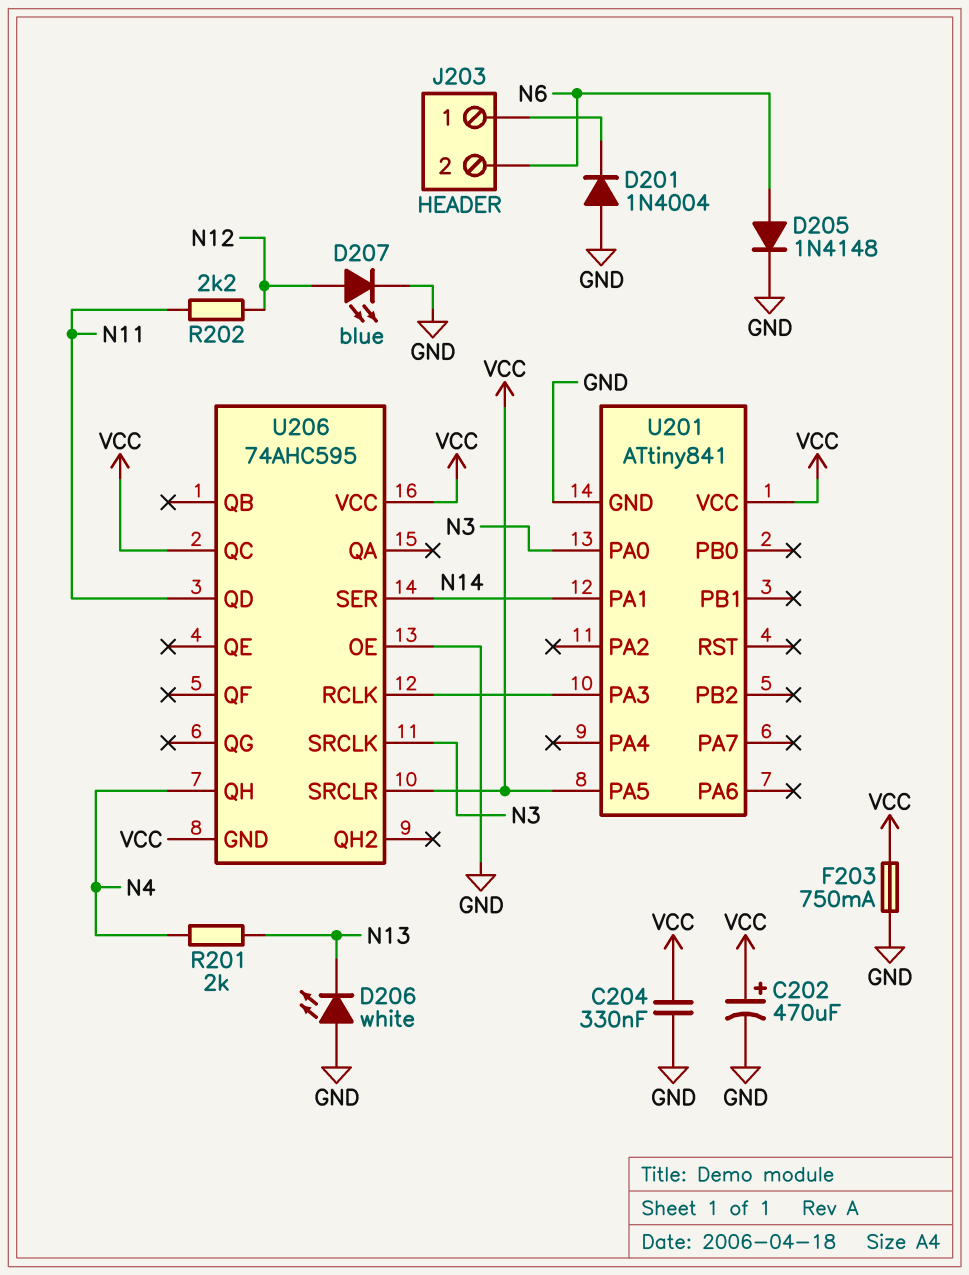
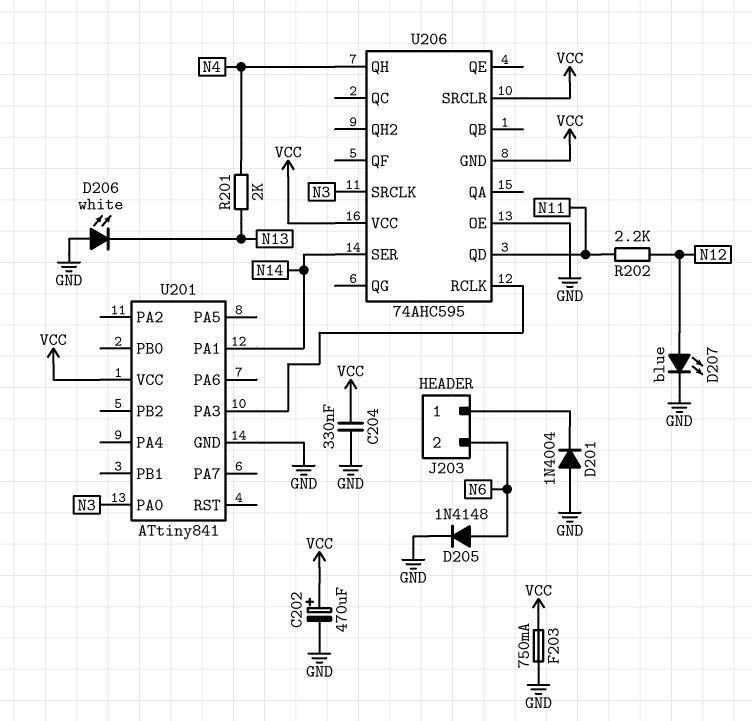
U201 pin PA5: VCC -> none
U206 pin QC: VCC -> none

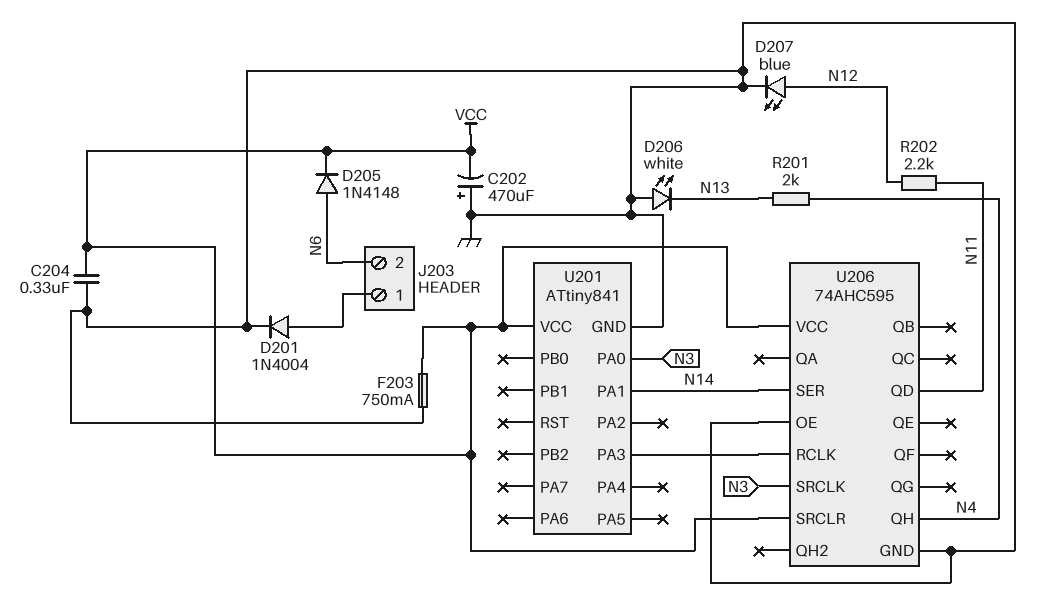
C202: 470uF (plus VCC, minus GND) -> 470uF (plus GND, minus VCC)
D201: diode 1N4004 (A GND, K J203/1) -> diode 1N4004 (A J203/1, K GND)
D205: diode 1N4148 (A N6, K GND) -> diode 1N4148 (A N6, K VCC)
U206 pin GND: VCC -> GND

